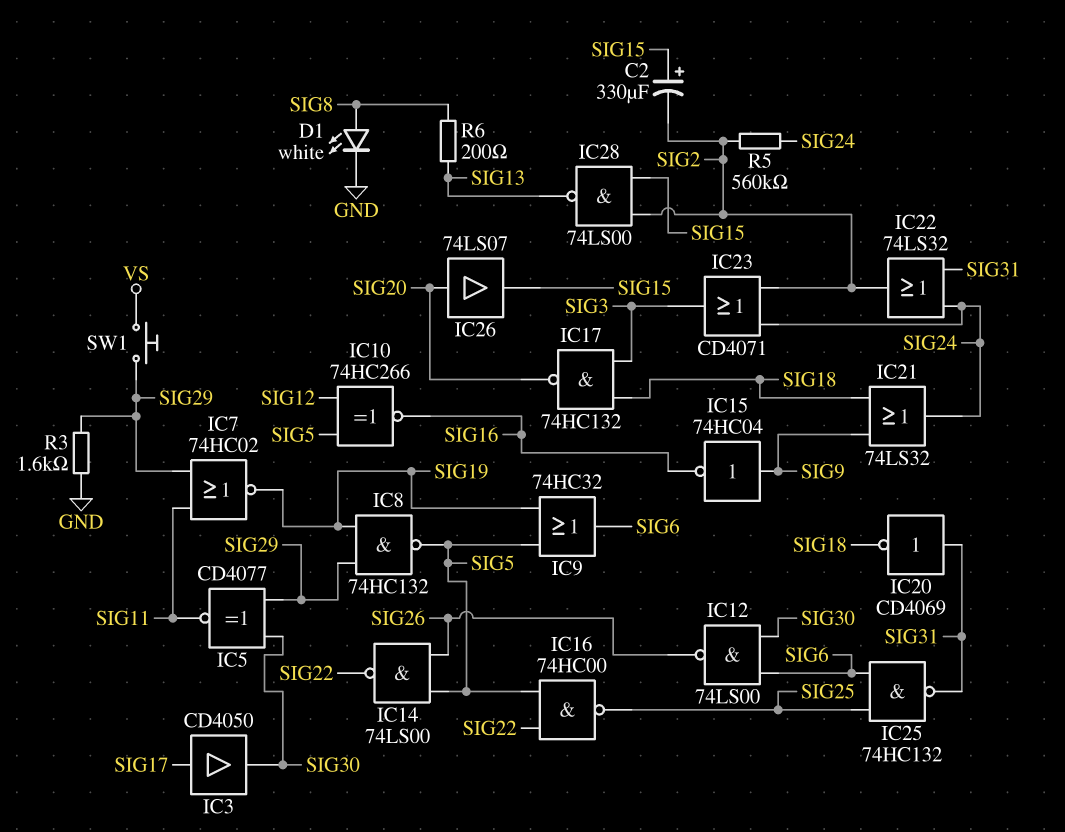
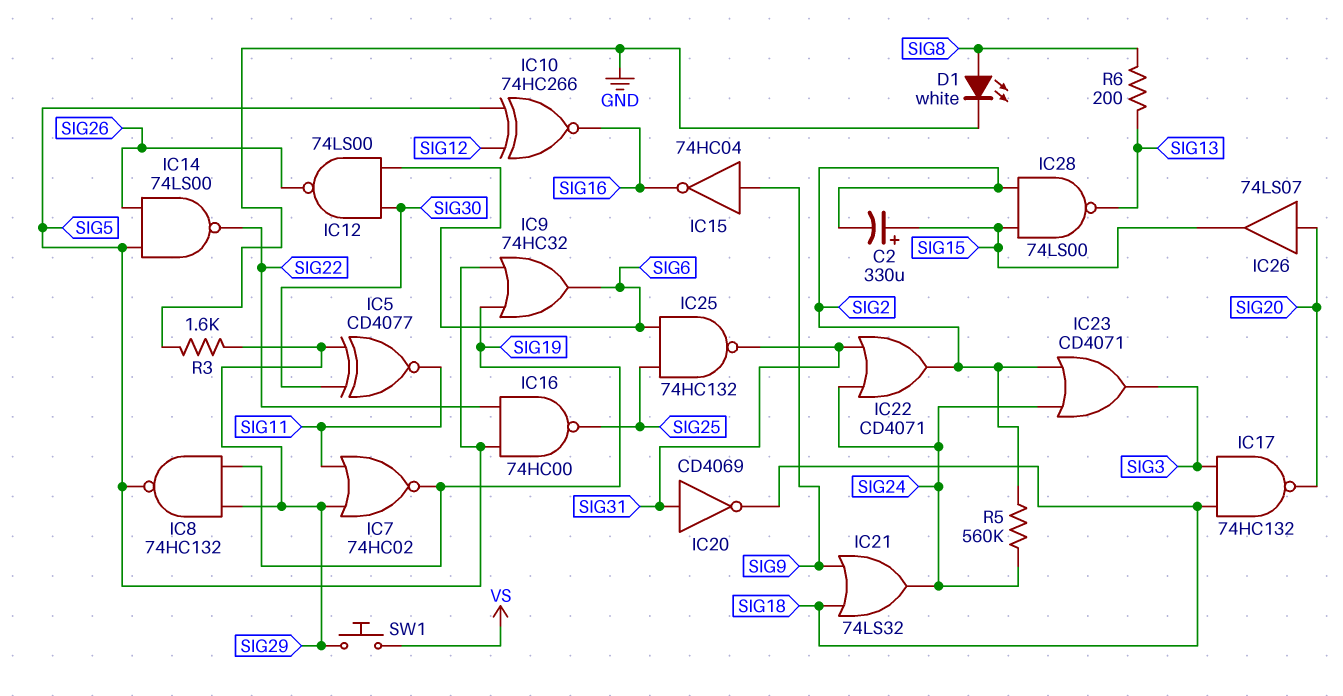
IC3: buffer CD4050 (in SIG17, out SIG30) -> none
IC22: OR 74LS32 (in SIG24, in SIG31, out SIG2) -> OR CD4071 (in SIG24, in SIG31, out SIG2)

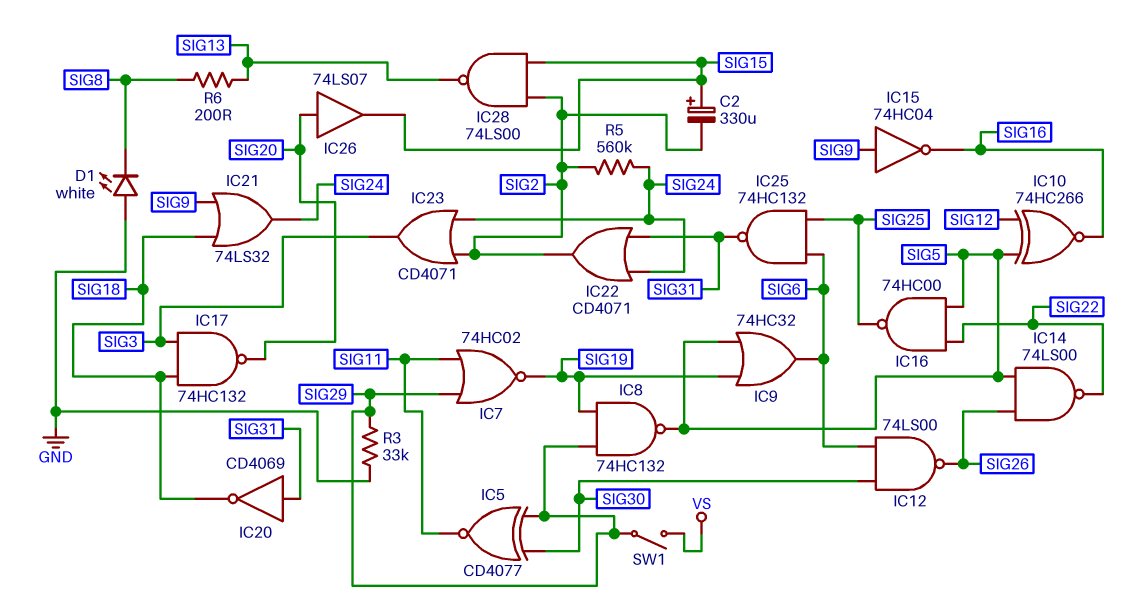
D1: LED white (A SIG8, K GND) -> LED white (A GND, K SIG8)
R3: 1.6k (GND, SIG29) -> 33k (GND, SIG29)
SW1: button (SIG29, VS) -> switch (SIG29, VS)

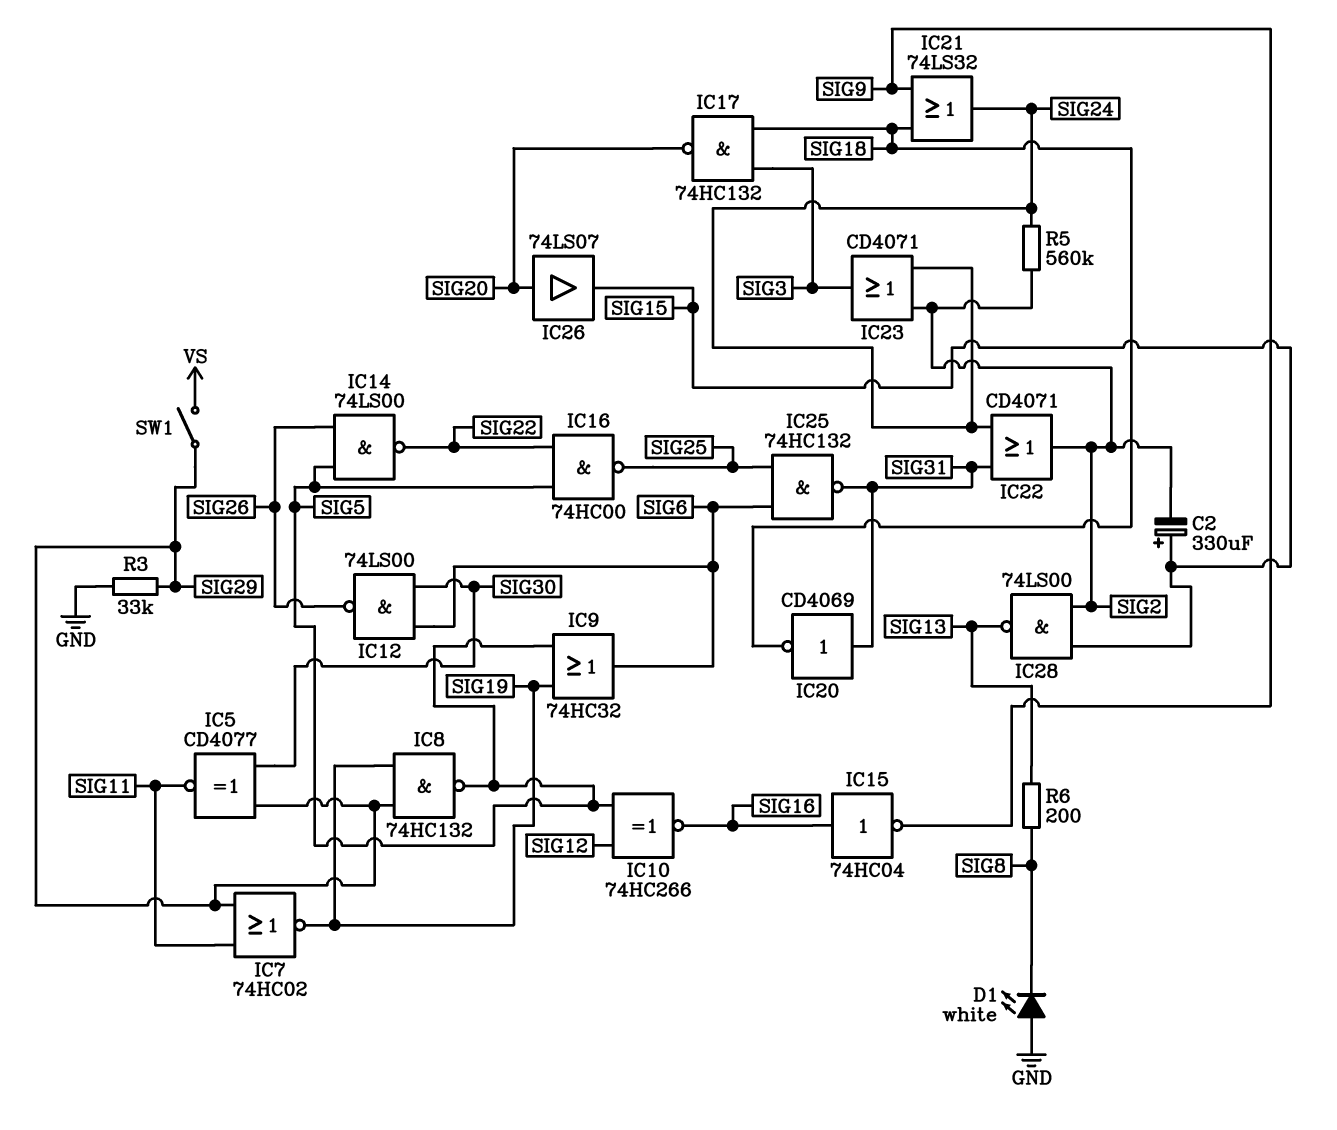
IC15: NOT 74HC04 (in SIG9, out SIG16) -> NOT 74HC04 (in SIG16, out SIG9)

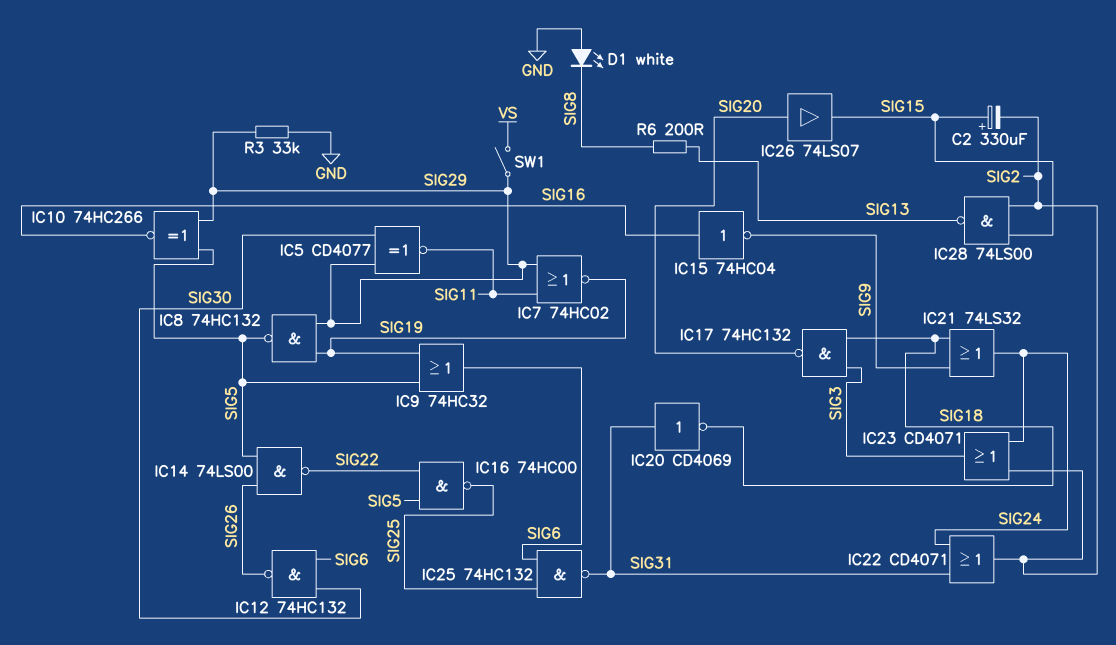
IC10: XNOR 74HC266 (in SIG5, in SIG12, out SIG16) -> XNOR 74HC266 (in SIG5, in SIG29, out SIG16)
IC12: NAND 74LS00 (in SIG6, in SIG30, out SIG26) -> NAND 74HC132 (in SIG6, in SIG30, out SIG26)
R5: 560k (SIG2, SIG24) -> none

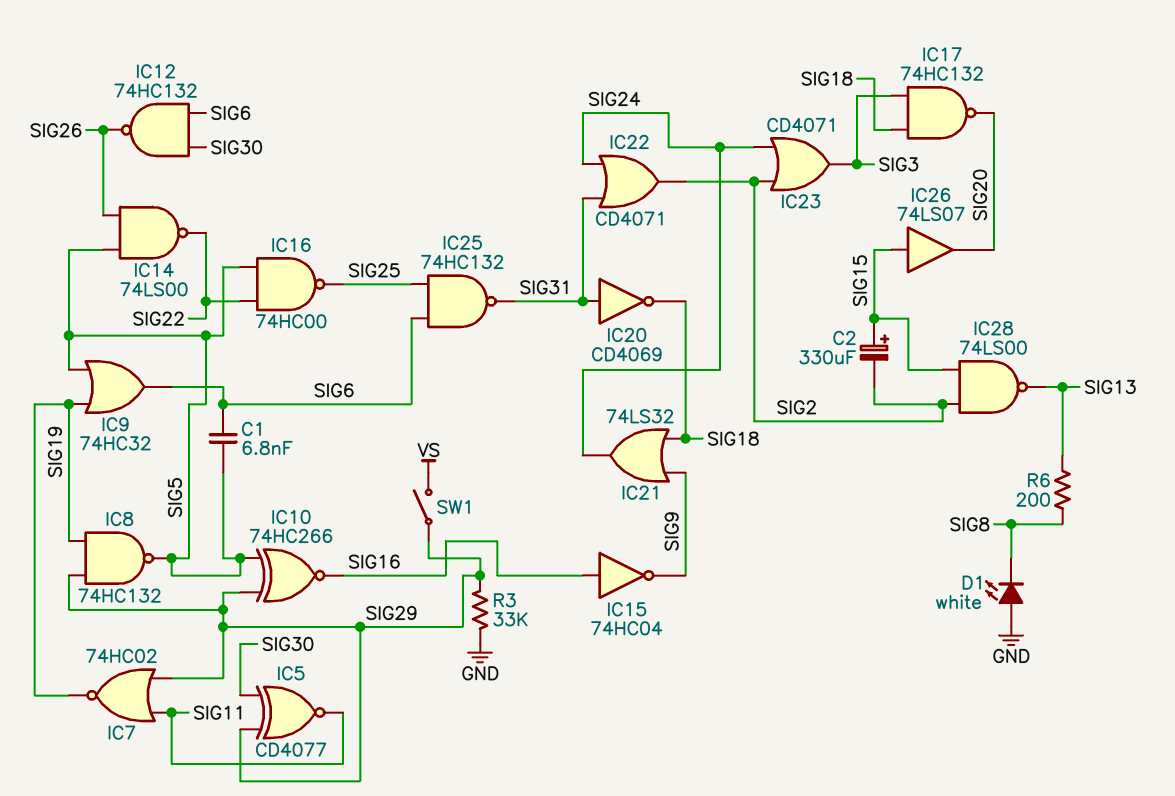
C1: none -> 6.8nF (SIG5, SIG6)
IC26: buffer 74LS07 (in SIG20, out SIG15) -> buffer 74LS07 (in SIG15, out SIG20)

